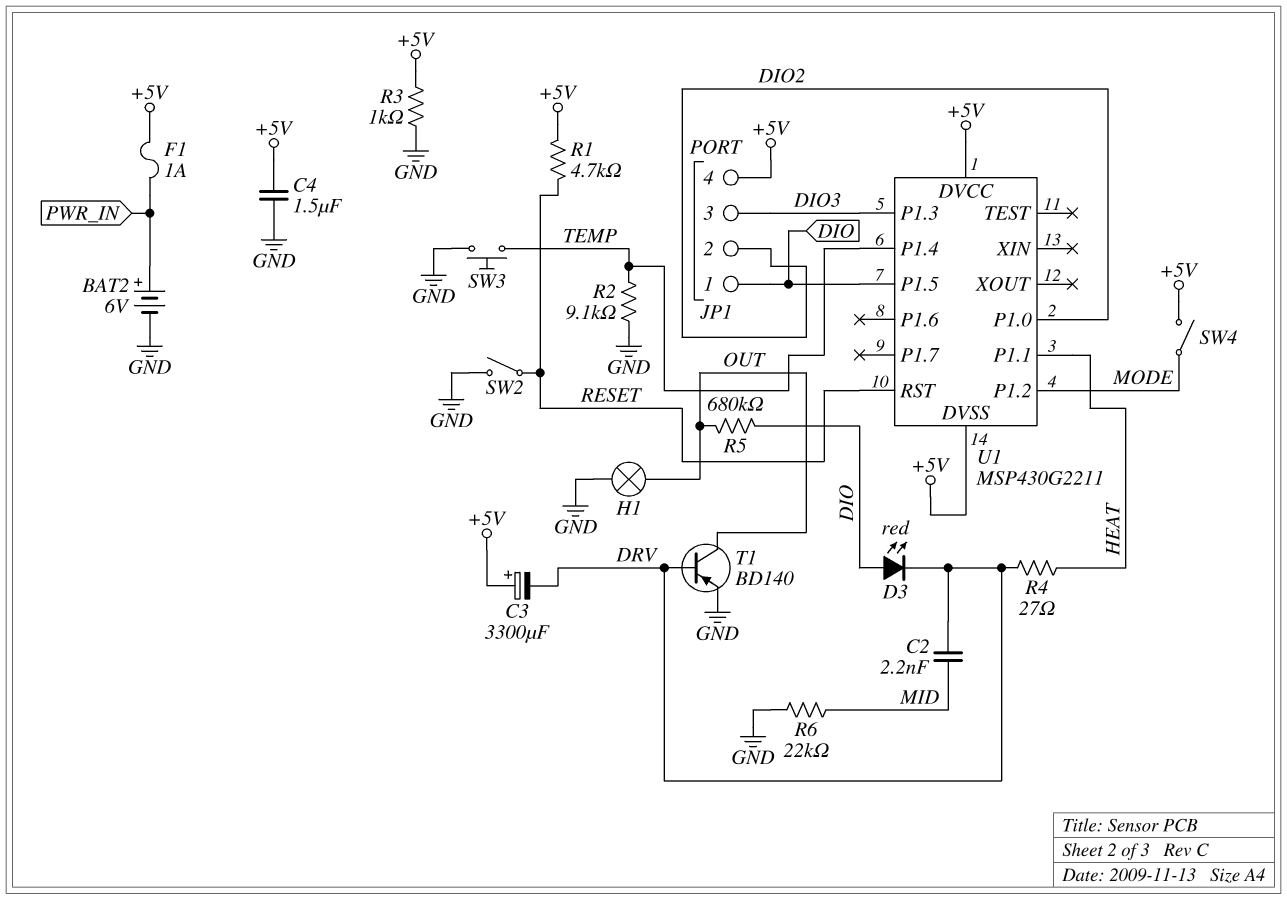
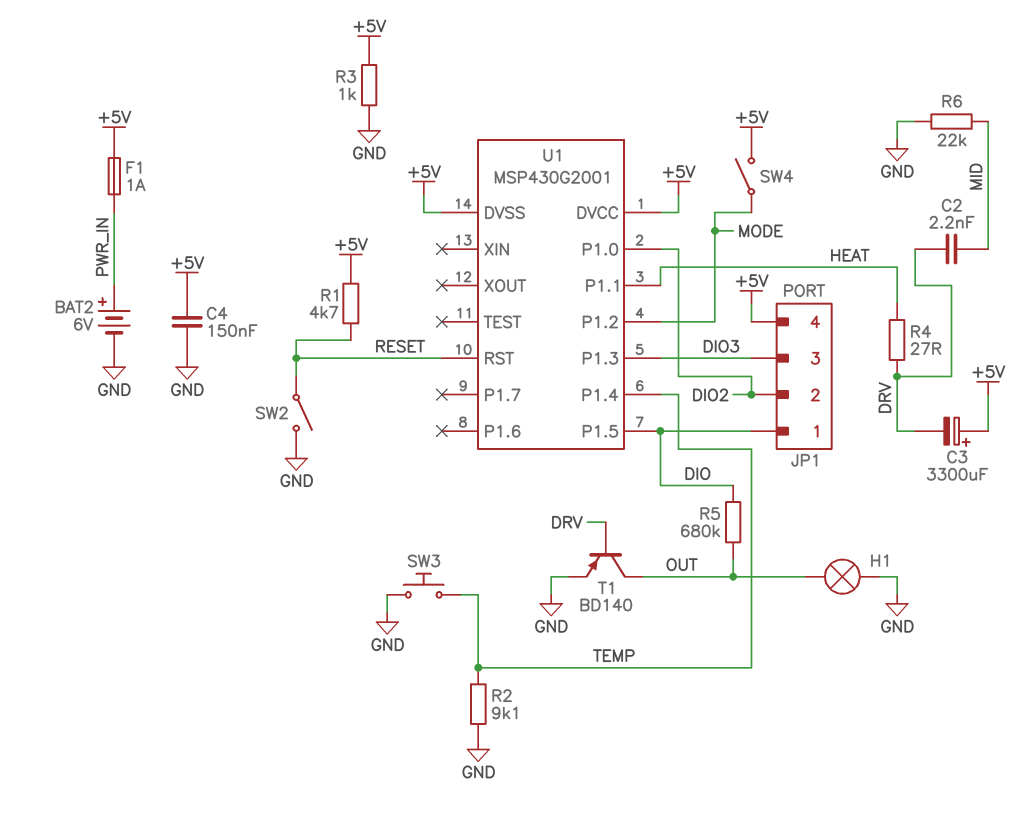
C4: 1.5uF (+5V, GND) -> 150nF (+5V, GND)
D3: LED red (A DIO, K DRV) -> none
U1: MSP430G2211 -> MSP430G2001

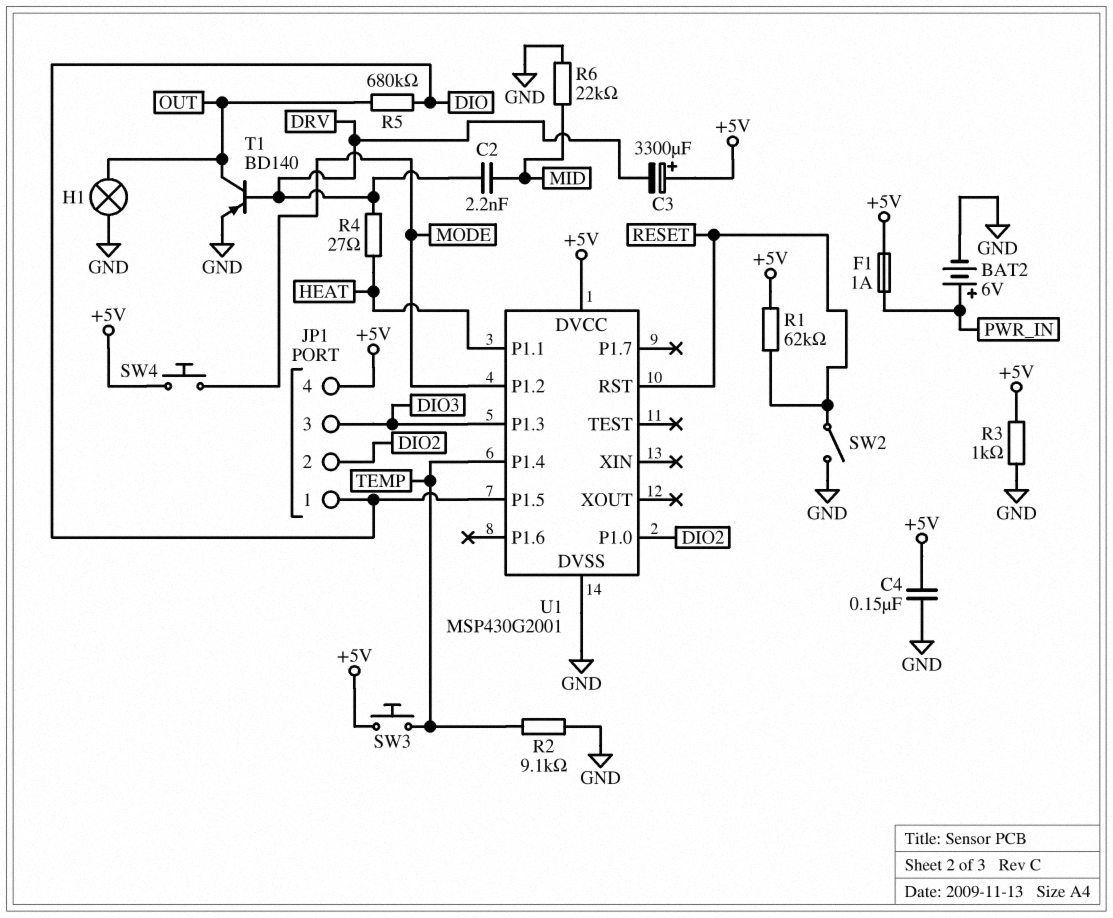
R1: 4.7k (+5V, RESET) -> 62k (+5V, RESET)
SW3: button (GND, TEMP) -> button (+5V, TEMP)
SW4: switch (+5V, MODE) -> button (+5V, MODE)
U1 pin DVSS: +5V -> GND

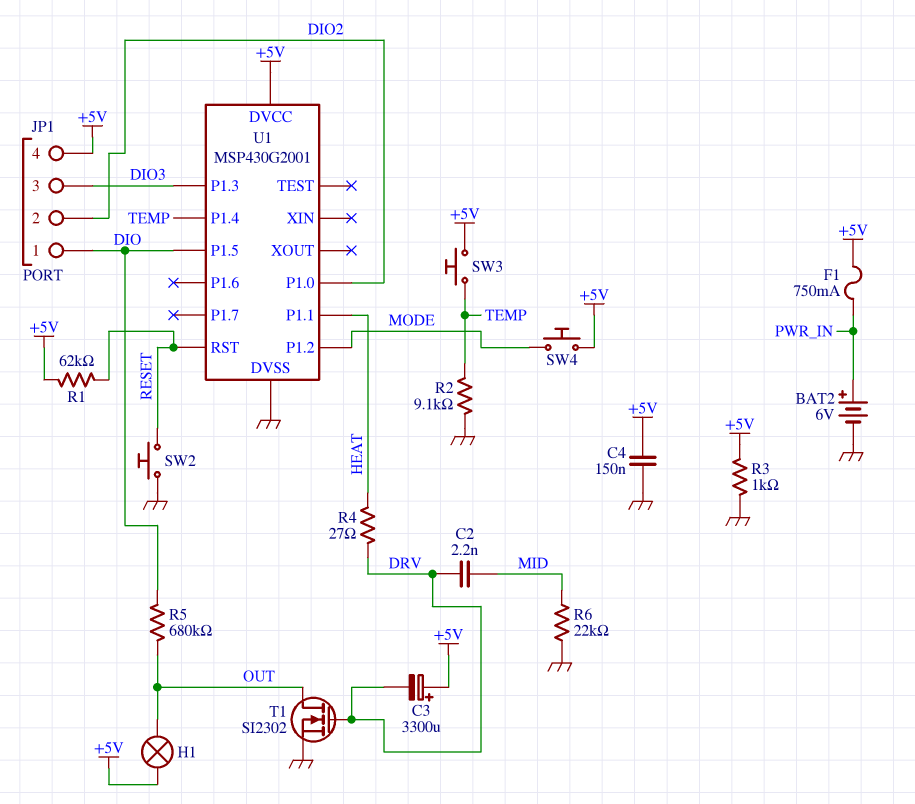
F1: 1A (+5V, PWR_IN) -> 750mA (+5V, PWR_IN)
H1: lamp (GND, OUT) -> lamp (+5V, OUT)
SW2: switch (GND, RESET) -> button (GND, RESET)
T1: PNP BD140 (B DRV, C OUT, E GND) -> NMOS SI2302 (G DRV, D OUT, S GND)

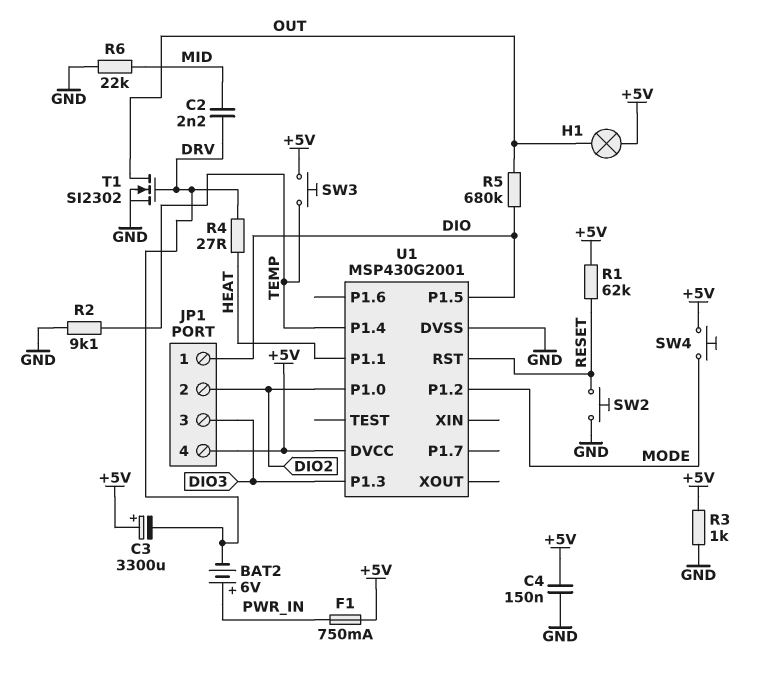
BAT2: 6V (plus PWR_IN, minus GND) -> 6V (plus PWR_IN, minus DRV)

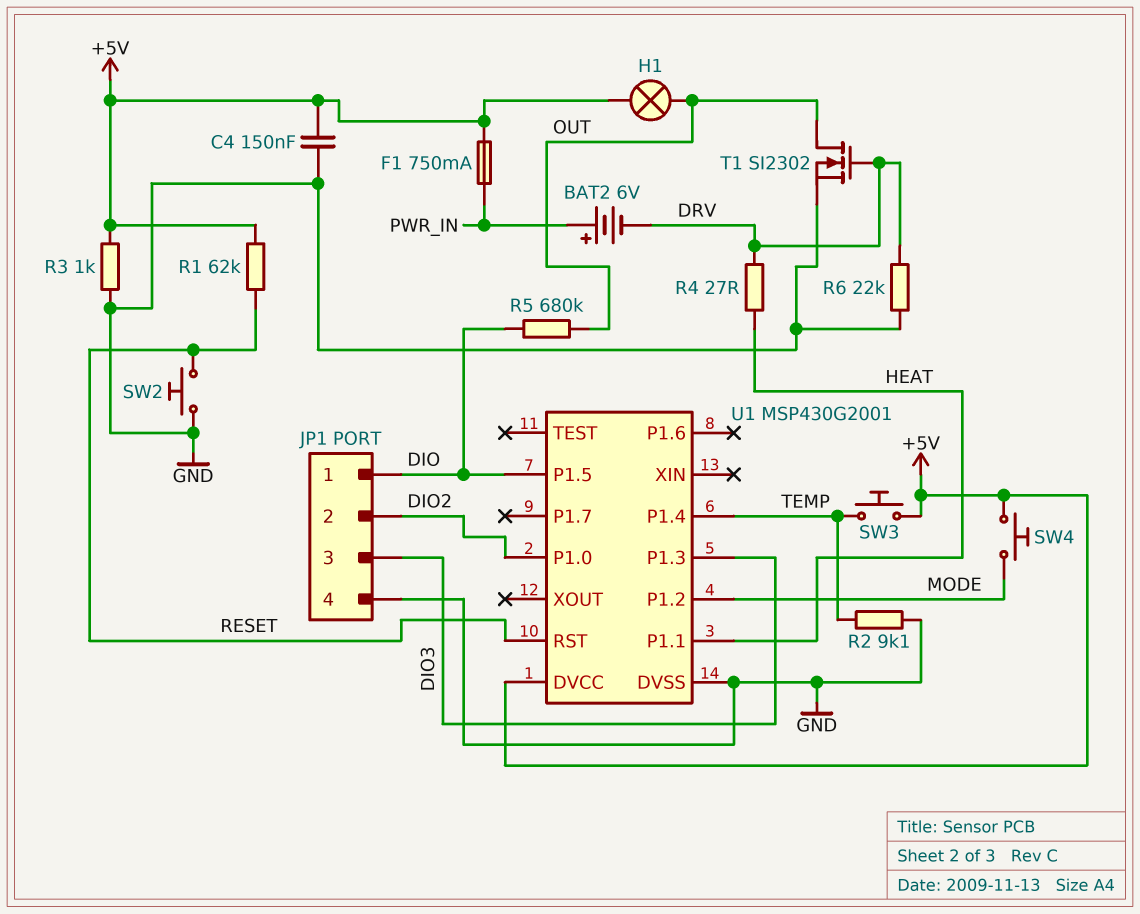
C2: 2.2nF (DRV, MID) -> none
C3: 3300uF (plus +5V, minus DRV) -> none
JP1 pin 4: +5V -> GND
R6: 22k (GND, MID) -> 22k (DRV, GND)

